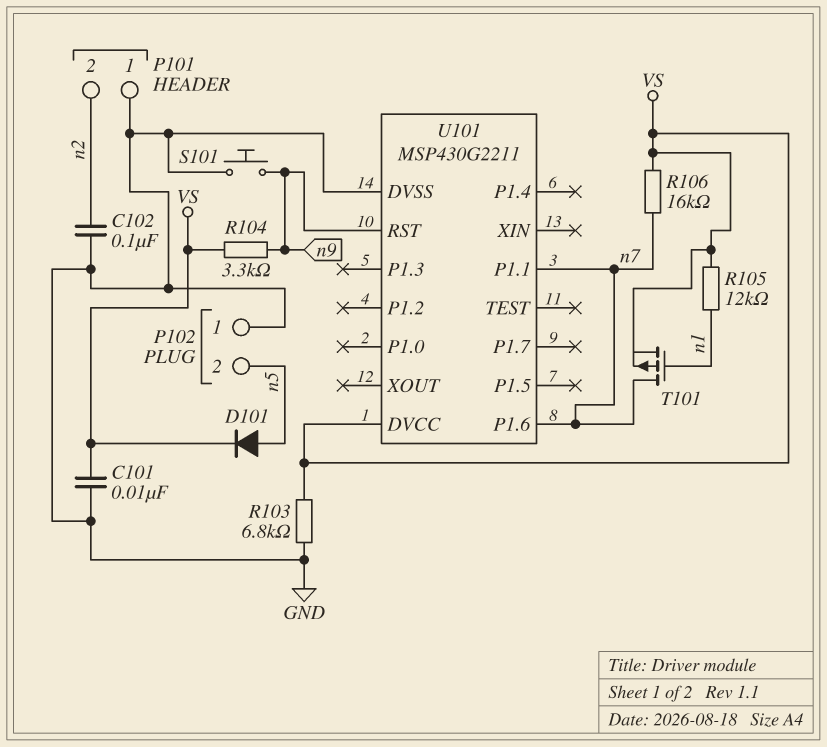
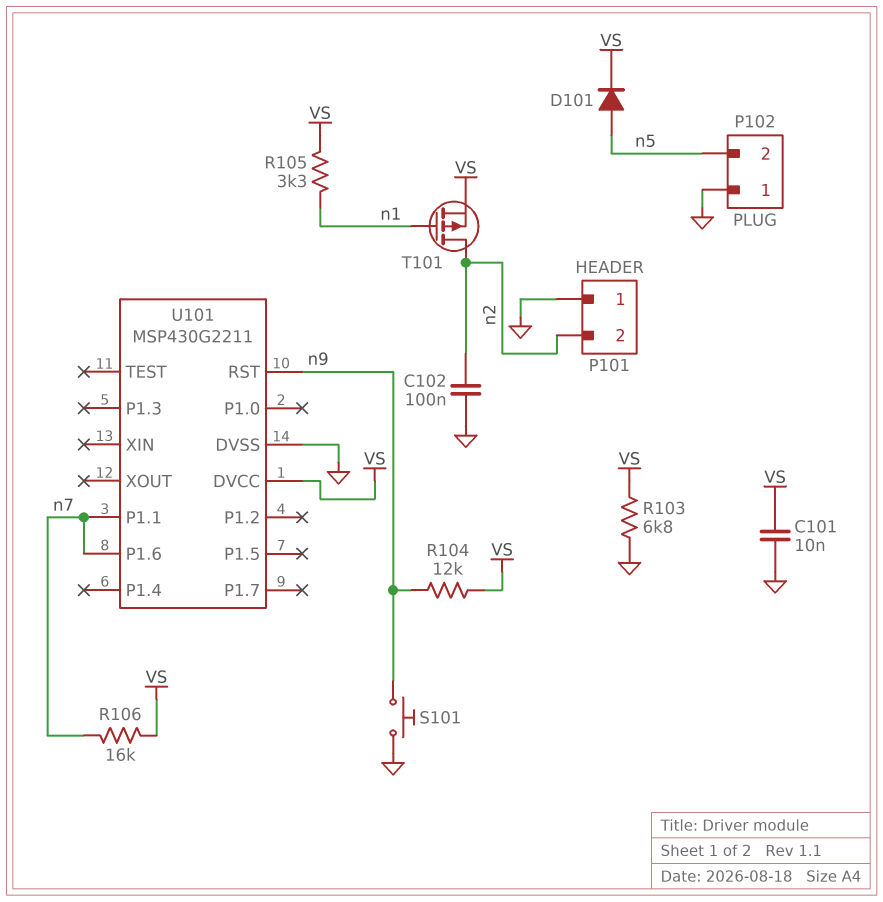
R104: 3.3k (VS, n9) -> 12k (VS, n9)
R105: 12k (VS, n1) -> 3.3k (VS, n1)
T101: PMOS (G n1, D n7, S VS) -> PMOS (G n1, D n2, S VS)

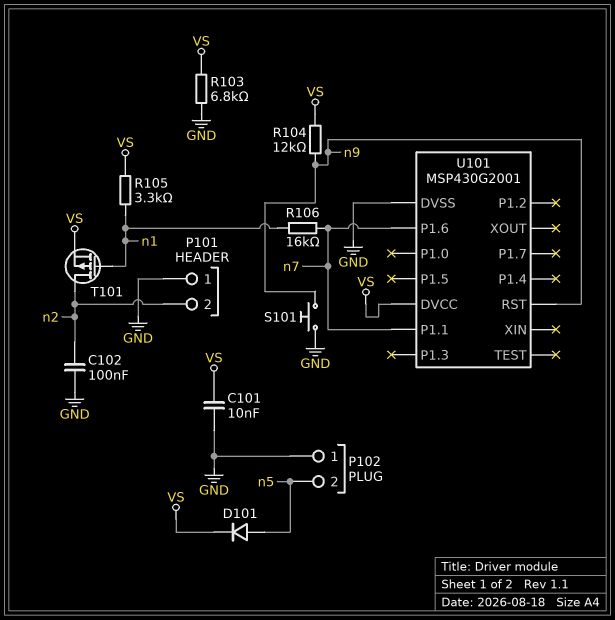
R106: 16k (VS, n7) -> 16k (n1, n7)
U101: MSP430G2211 -> MSP430G2001

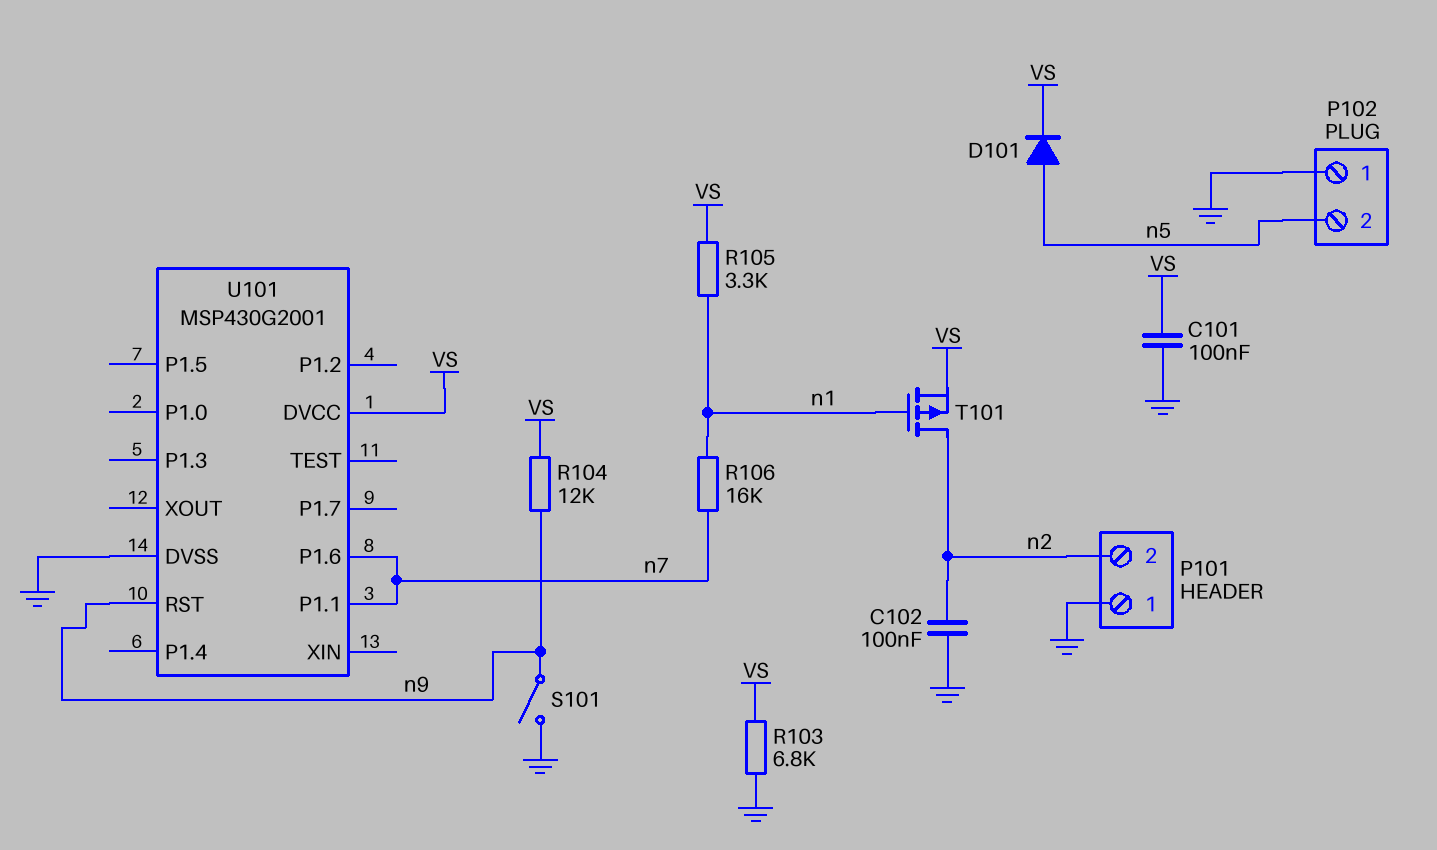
C101: 10nF (GND, VS) -> 100nF (GND, VS)
S101: button (GND, n9) -> switch (GND, n9)

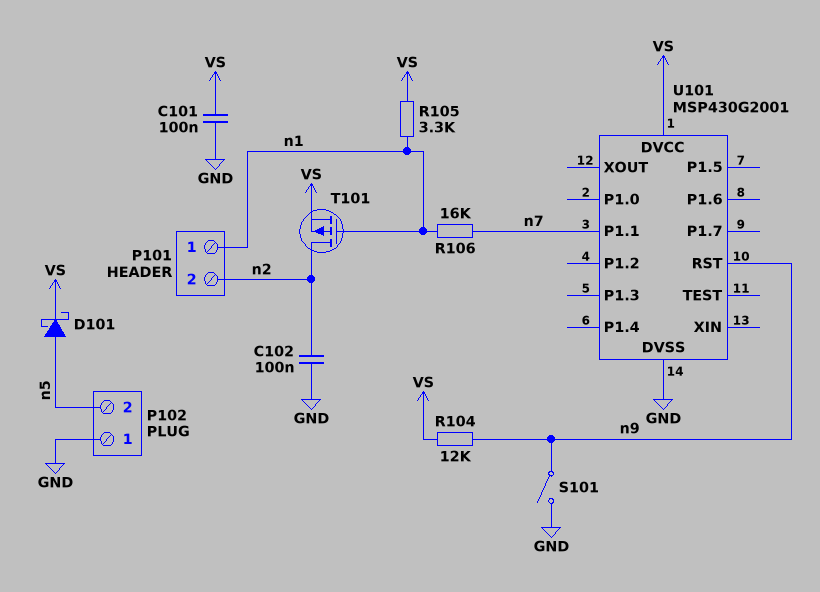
D101: diode (A n5, K VS) -> schottky (A n5, K VS)
P101 pin 1: GND -> n1
R103: 6.8k (GND, VS) -> none
U101 pin P1.6: n7 -> none

